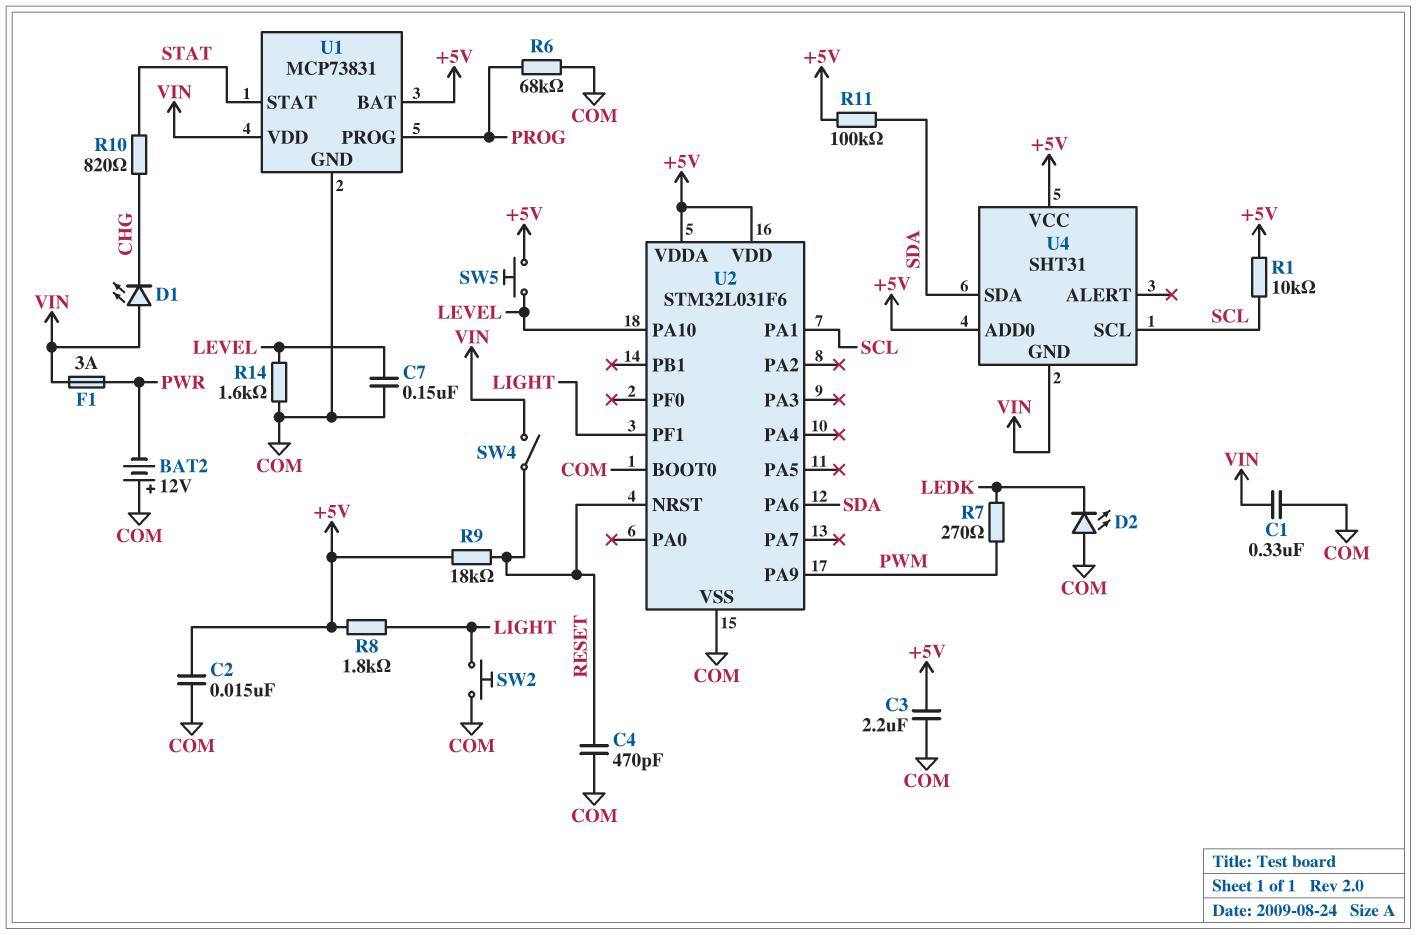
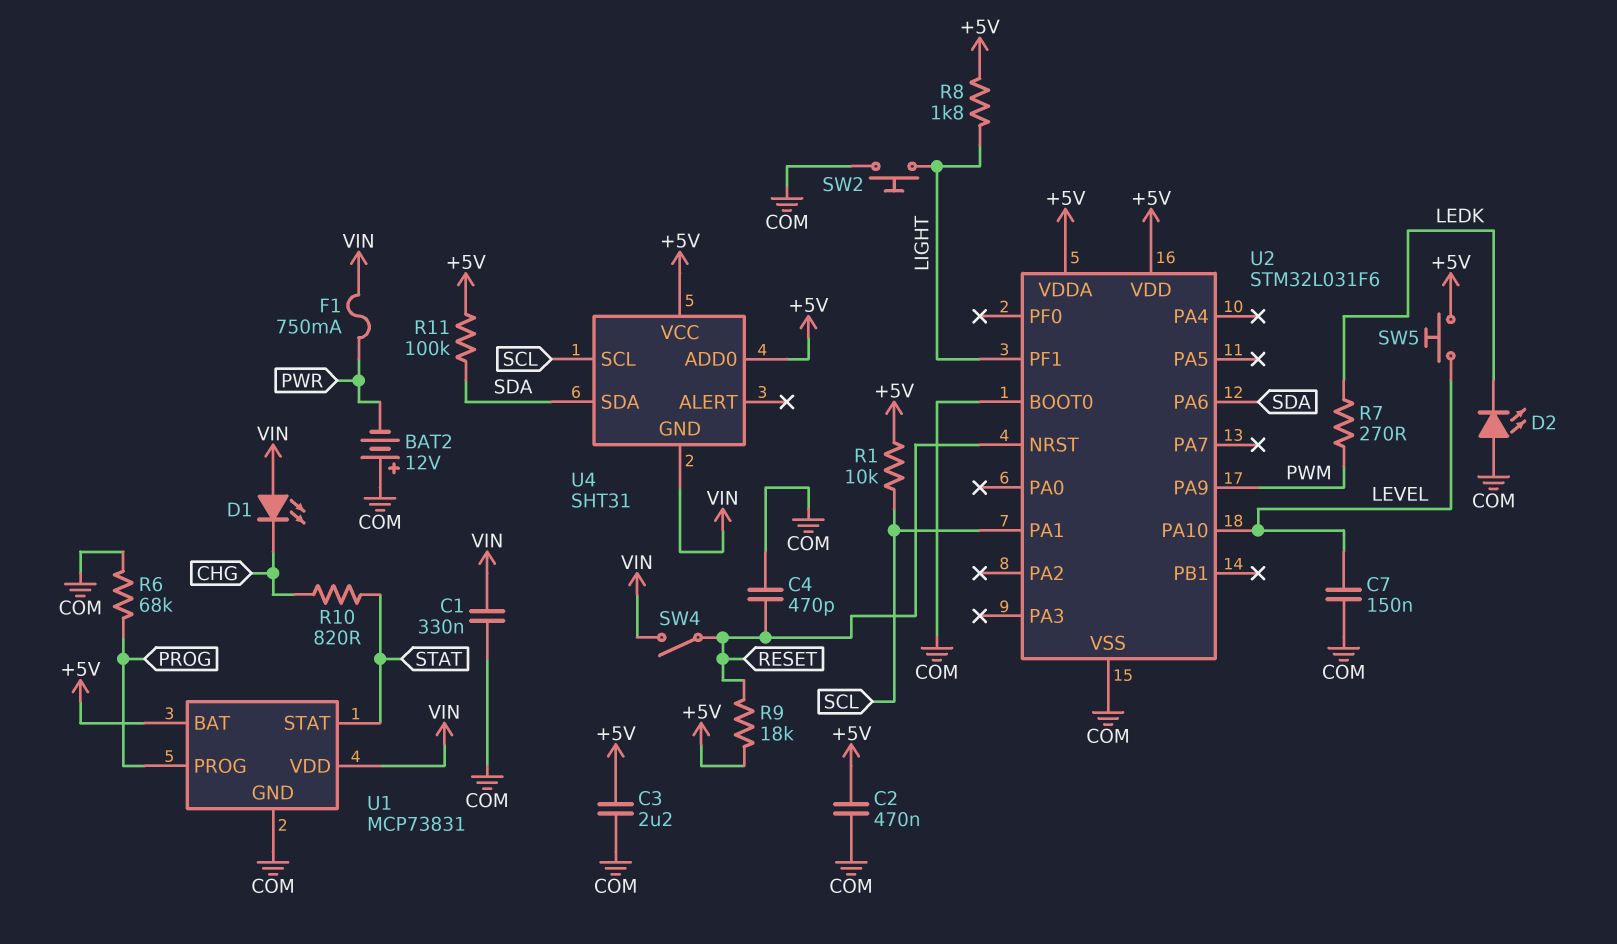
C2: 15nF (+5V, COM) -> 470nF (+5V, COM)
F1: 3A (PWR, VIN) -> 750mA (PWR, VIN)
R14: 1.6k (COM, LEVEL) -> none

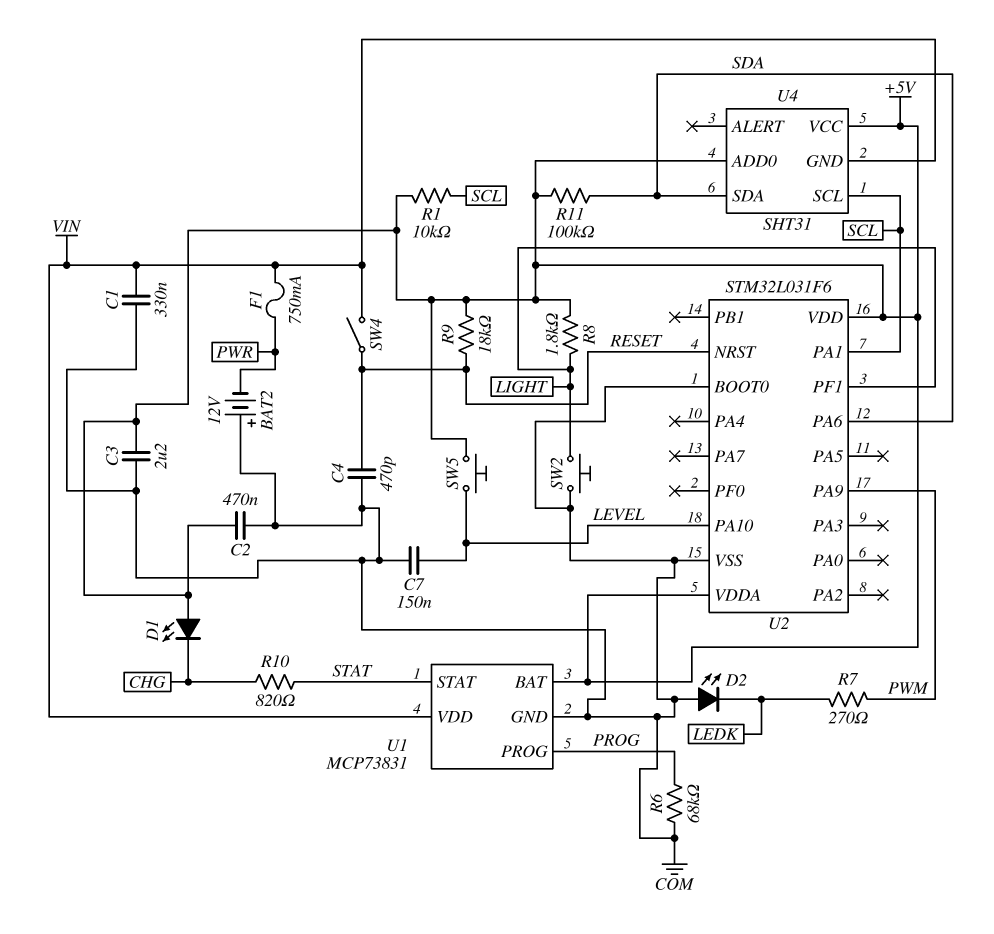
D1: LED (A VIN, K CHG) -> LED (A +5V, K CHG)

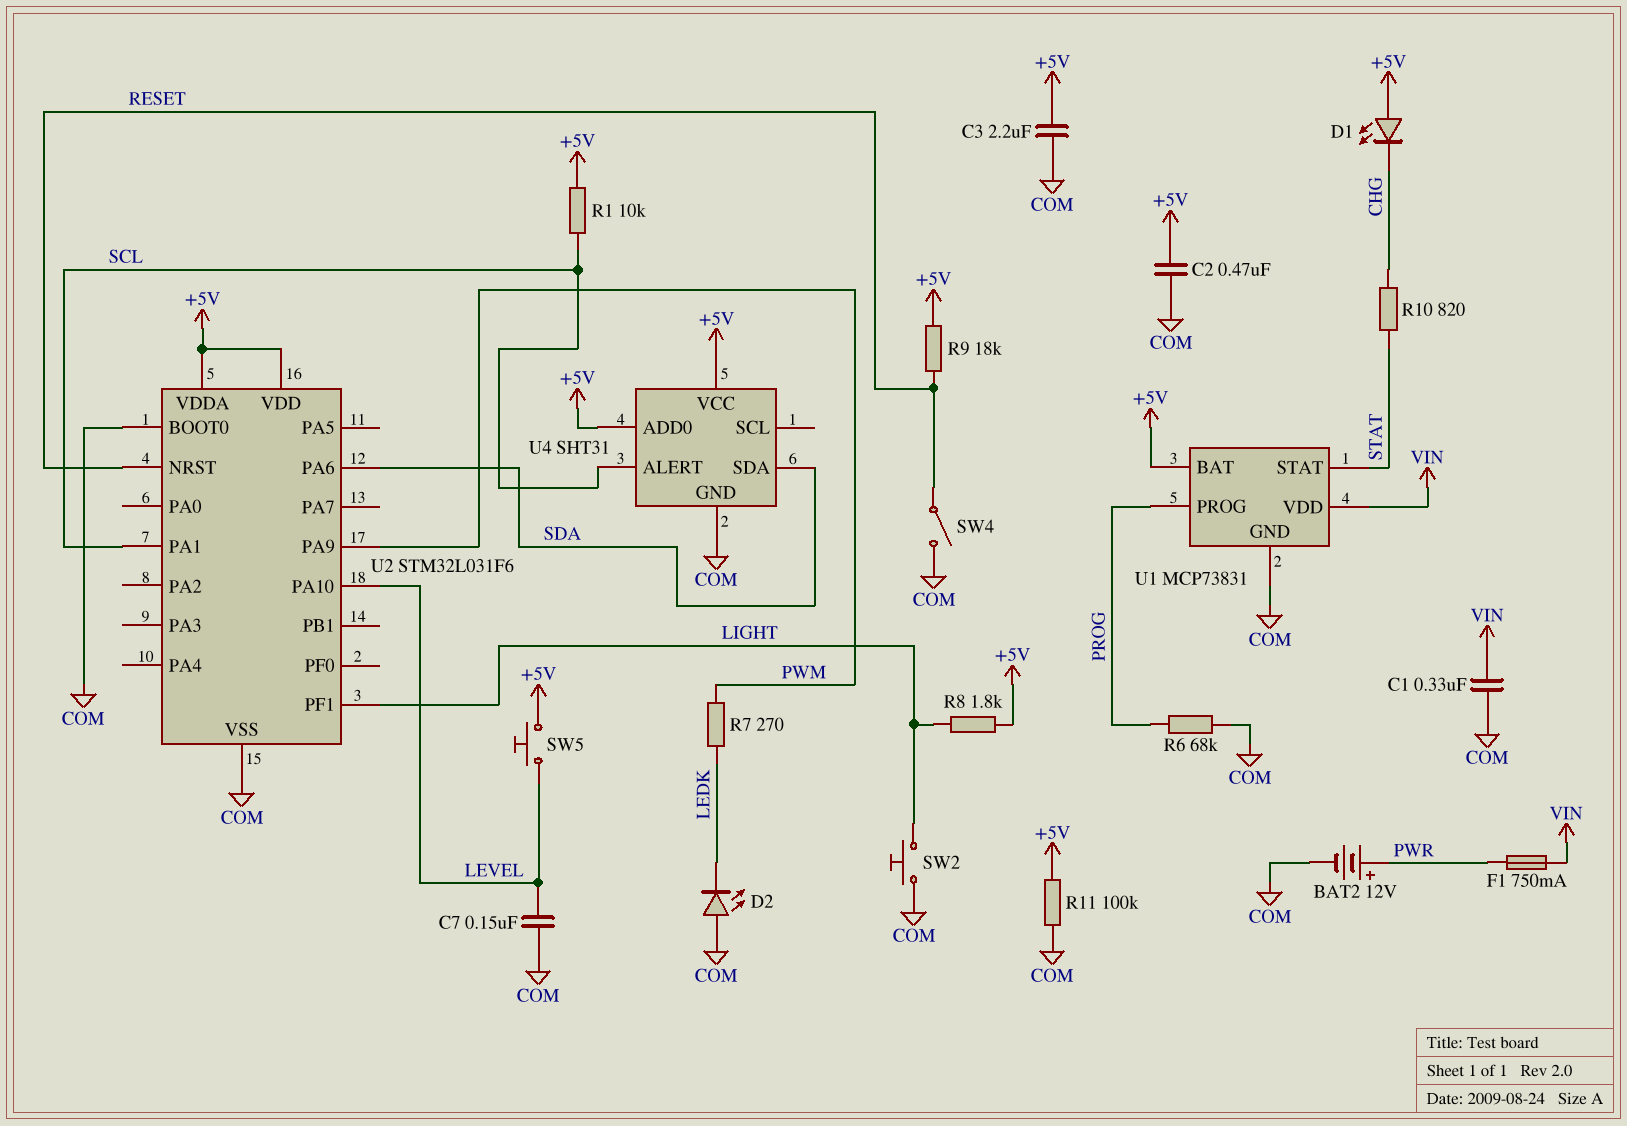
BAT2: 12V (plus COM, minus PWR) -> 12V (plus PWR, minus COM)
C4: 470pF (COM, RESET) -> none
R11: 100k (+5V, SDA) -> 100k (+5V, COM)
SW4: switch (RESET, VIN) -> switch (COM, RESET)
U4 pin ALERT: none -> SCL
U4 pin GND: VIN -> COM
U4 pin SCL: SCL -> none

